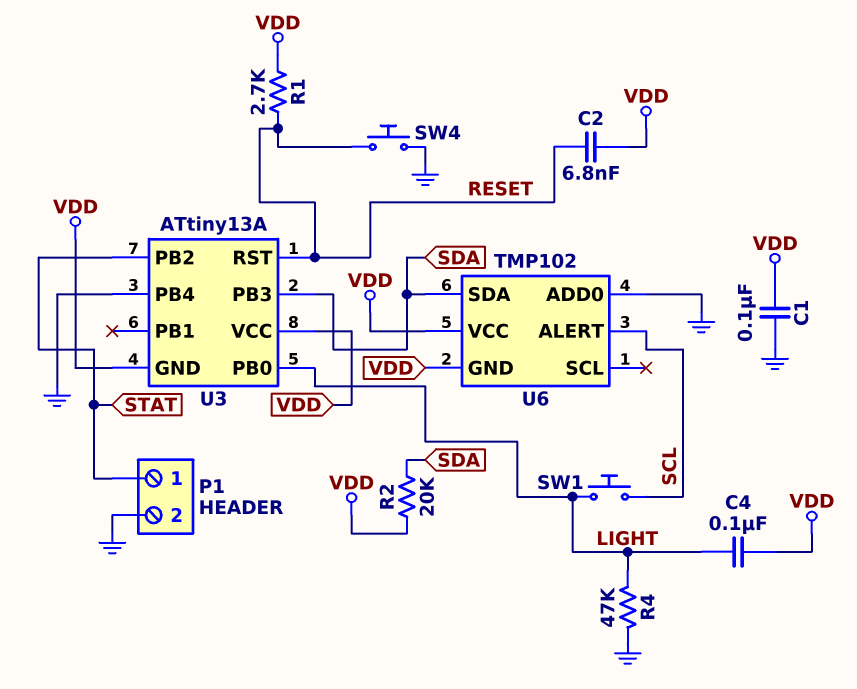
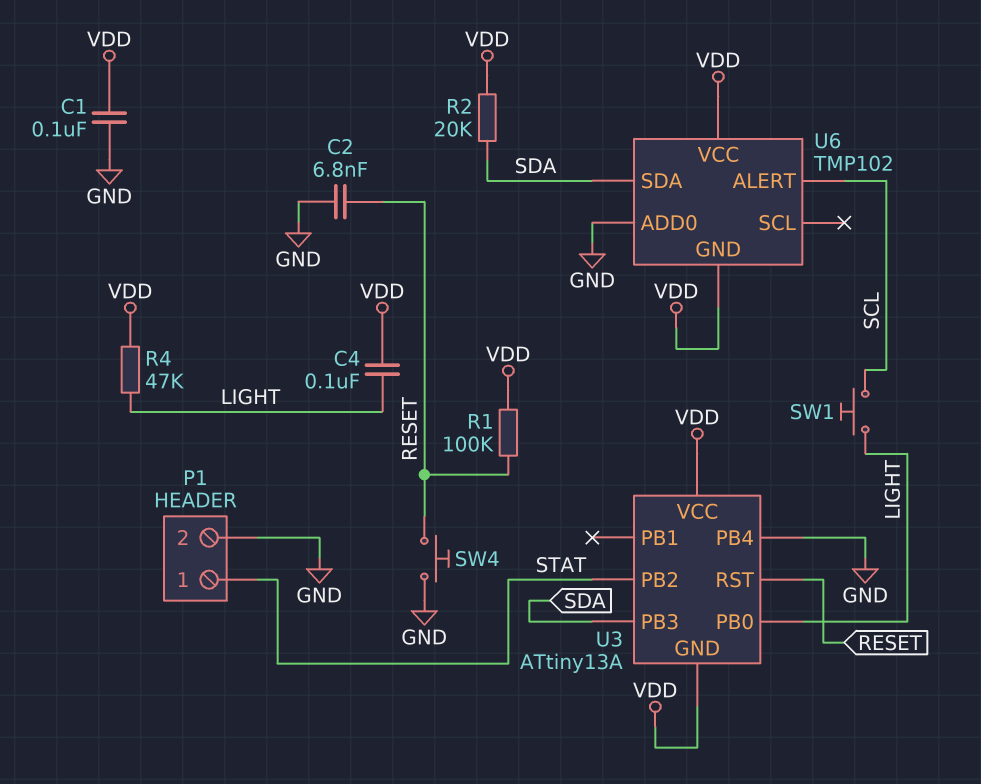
C2: 6.8nF (RESET, VDD) -> 6.8nF (GND, RESET)
R1: 2.7k (RESET, VDD) -> 100k (RESET, VDD)
R4: 47k (GND, LIGHT) -> 47k (LIGHT, VDD)

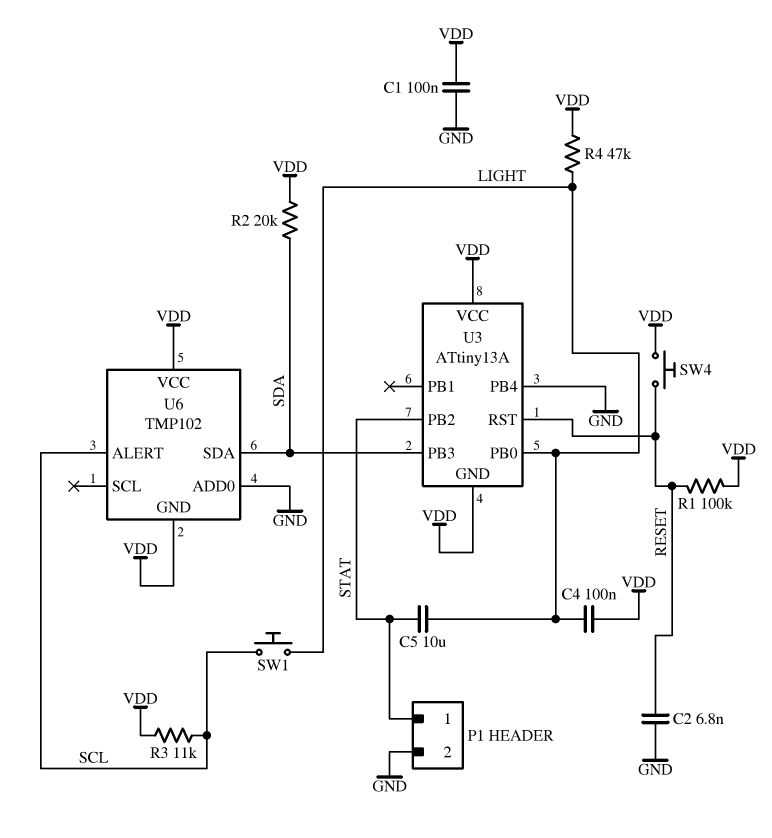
C5: none -> 10uF (LIGHT, STAT)
R3: none -> 11k (SCL, VDD)
SW4: button (GND, RESET) -> button (RESET, VDD)

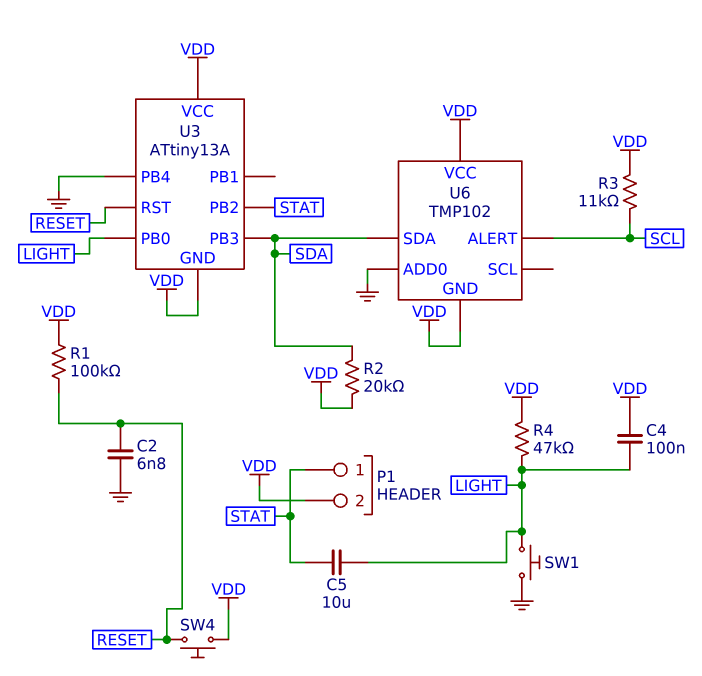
C1: 100nF (GND, VDD) -> none
P1 pin 2: GND -> VDD
SW1: button (LIGHT, SCL) -> button (GND, LIGHT)

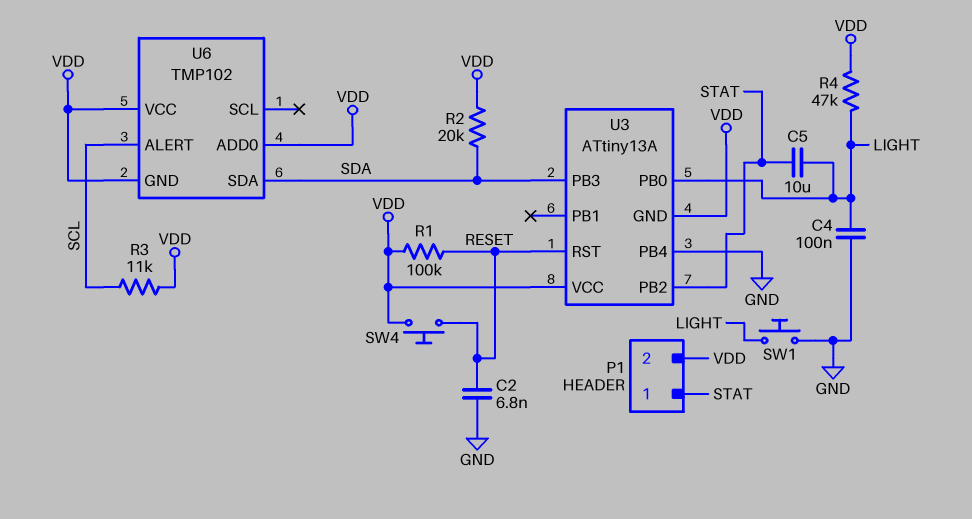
C4: 100nF (LIGHT, VDD) -> 100nF (GND, LIGHT)
U6 pin ADD0: GND -> VDD

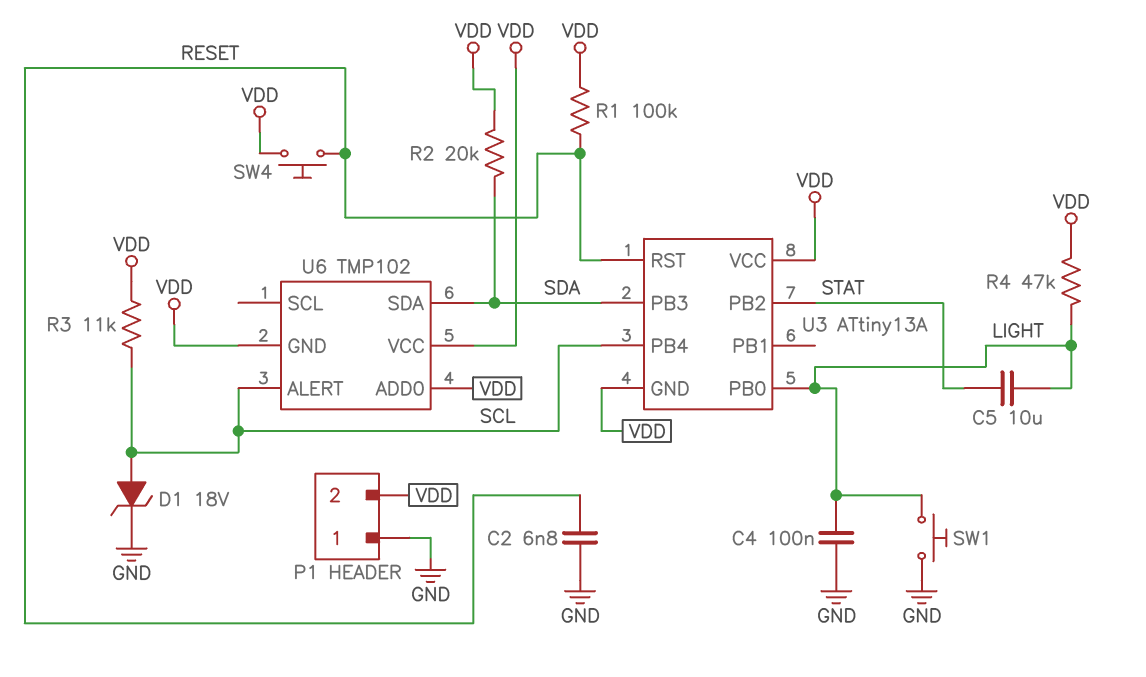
D1: none -> zener 18V (A SCL, K GND)
P1 pin 1: STAT -> GND
U3 pin PB4: GND -> SCL

